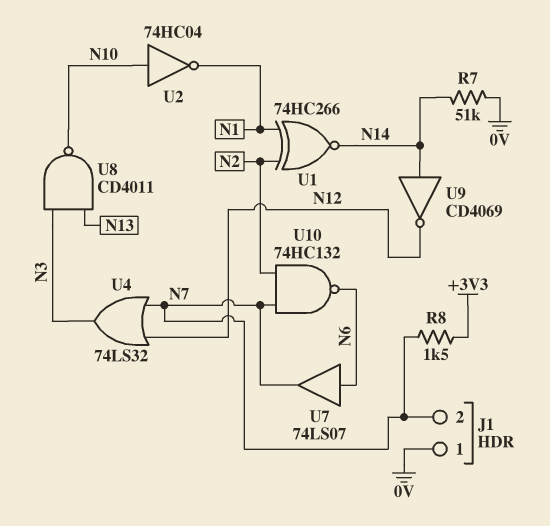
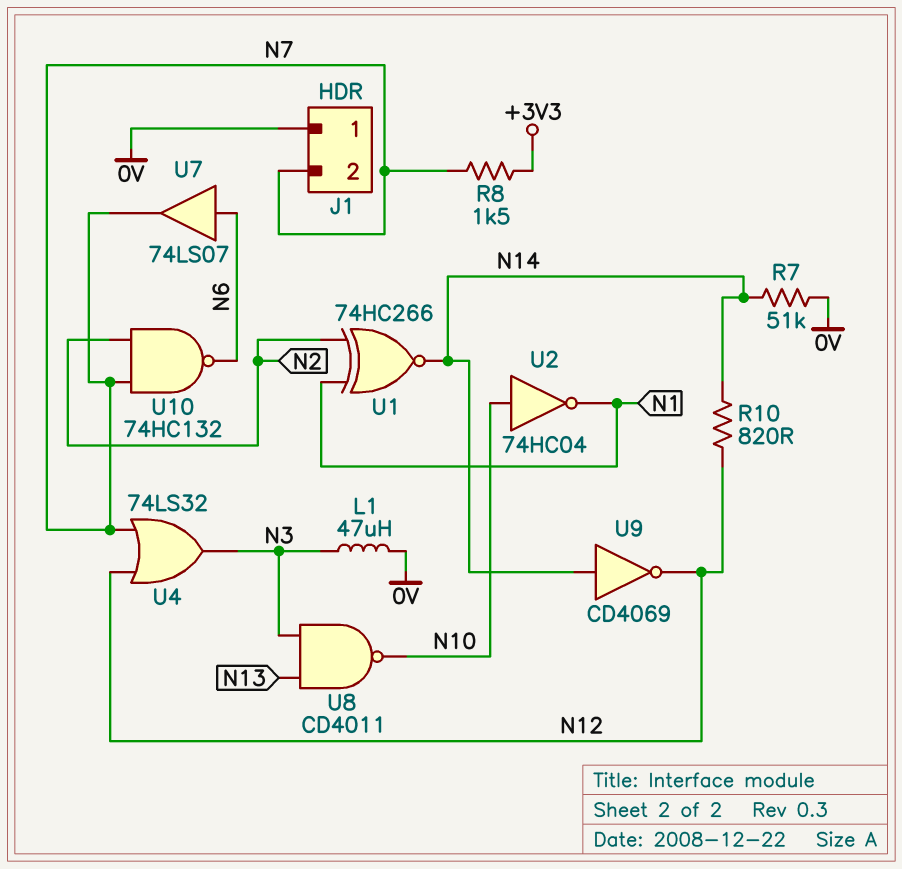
L1: none -> 47uH (0V, N3)
R10: none -> 820 (N12, N14)

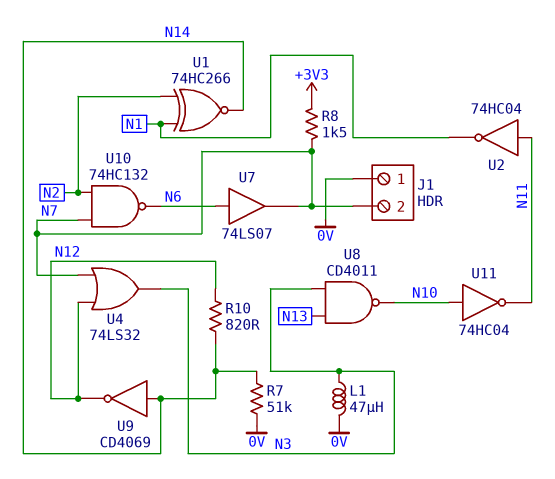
U2: NOT 74HC04 (in N10, out N1) -> NOT 74HC04 (in N11, out N1)
U11: none -> NOT 74HC04 (in N10, out N11)

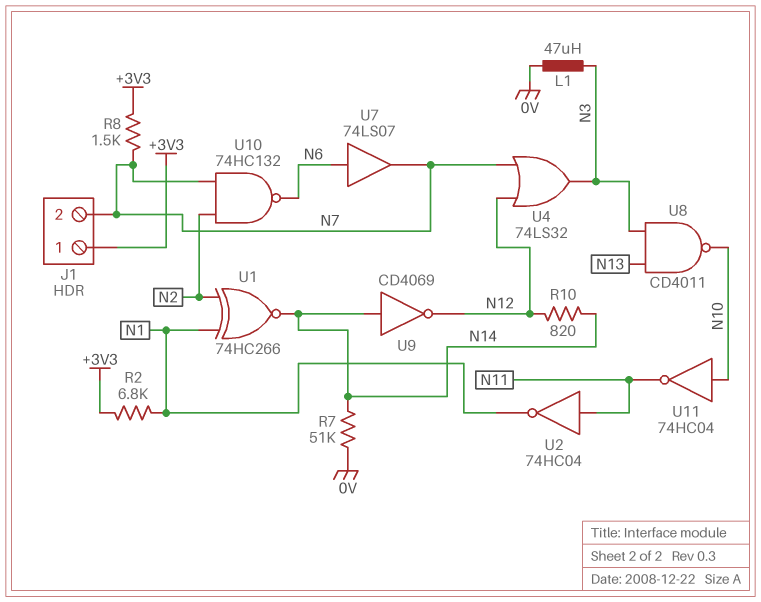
J1 pin 1: 0V -> +3V3
R2: none -> 6.8k (+3V3, N1)

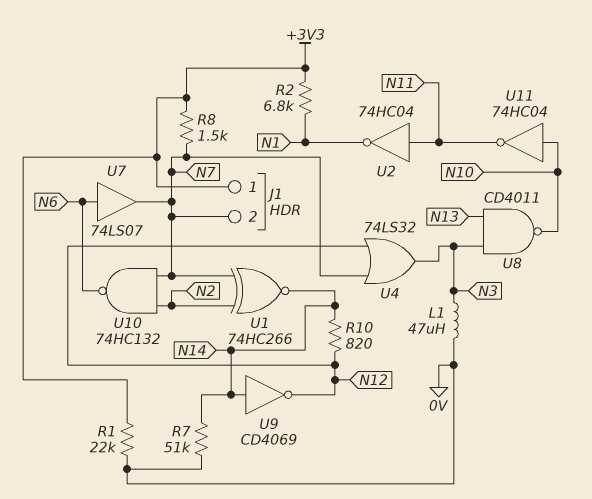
R1: none -> 22k (+3V3, 0V)
U1: XNOR 74HC266 (in N1, in N2, out N14) -> XNOR 74HC266 (in N2, in N7, out N14)

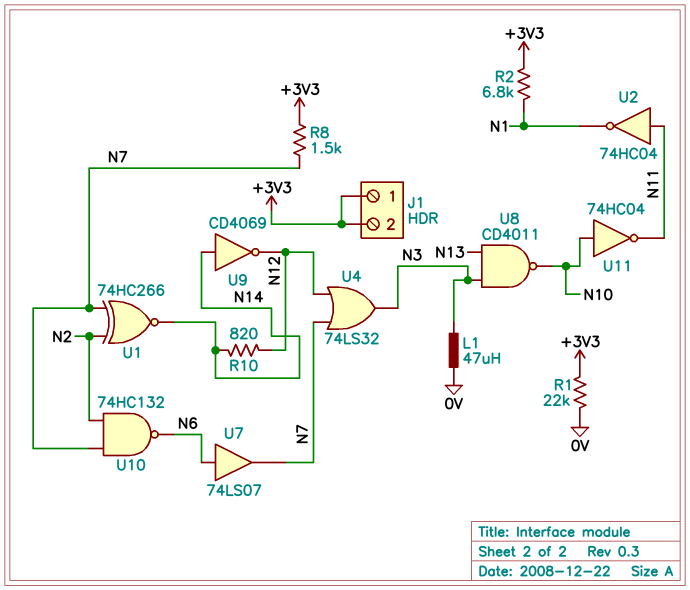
J1 pin 2: N7 -> +3V3
R7: 51k (0V, N14) -> none

